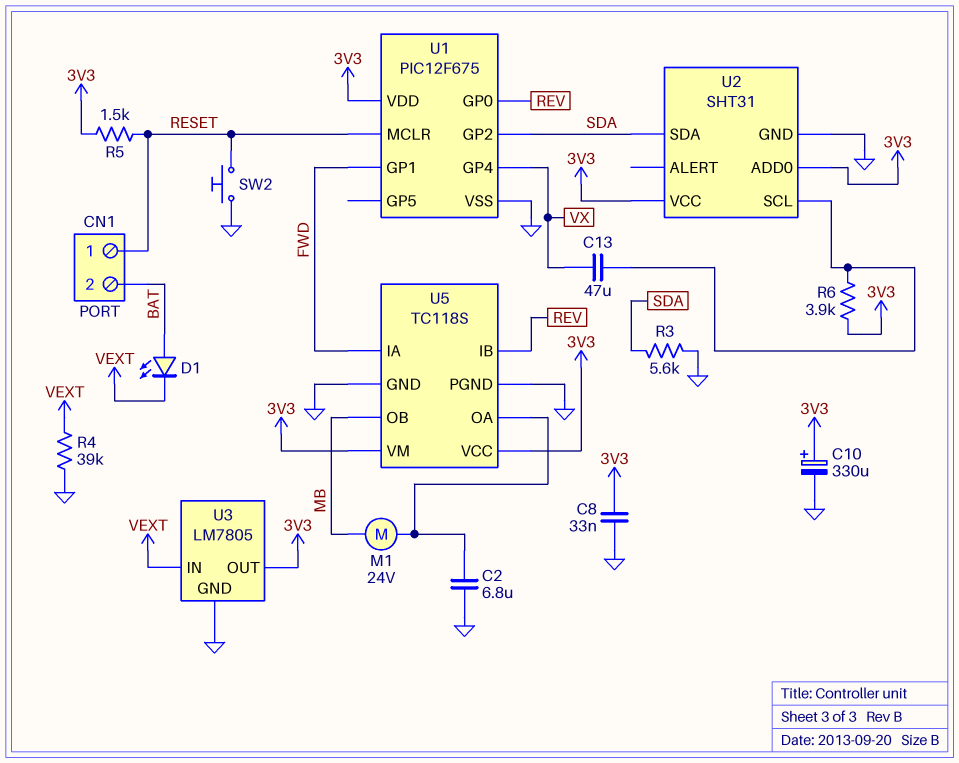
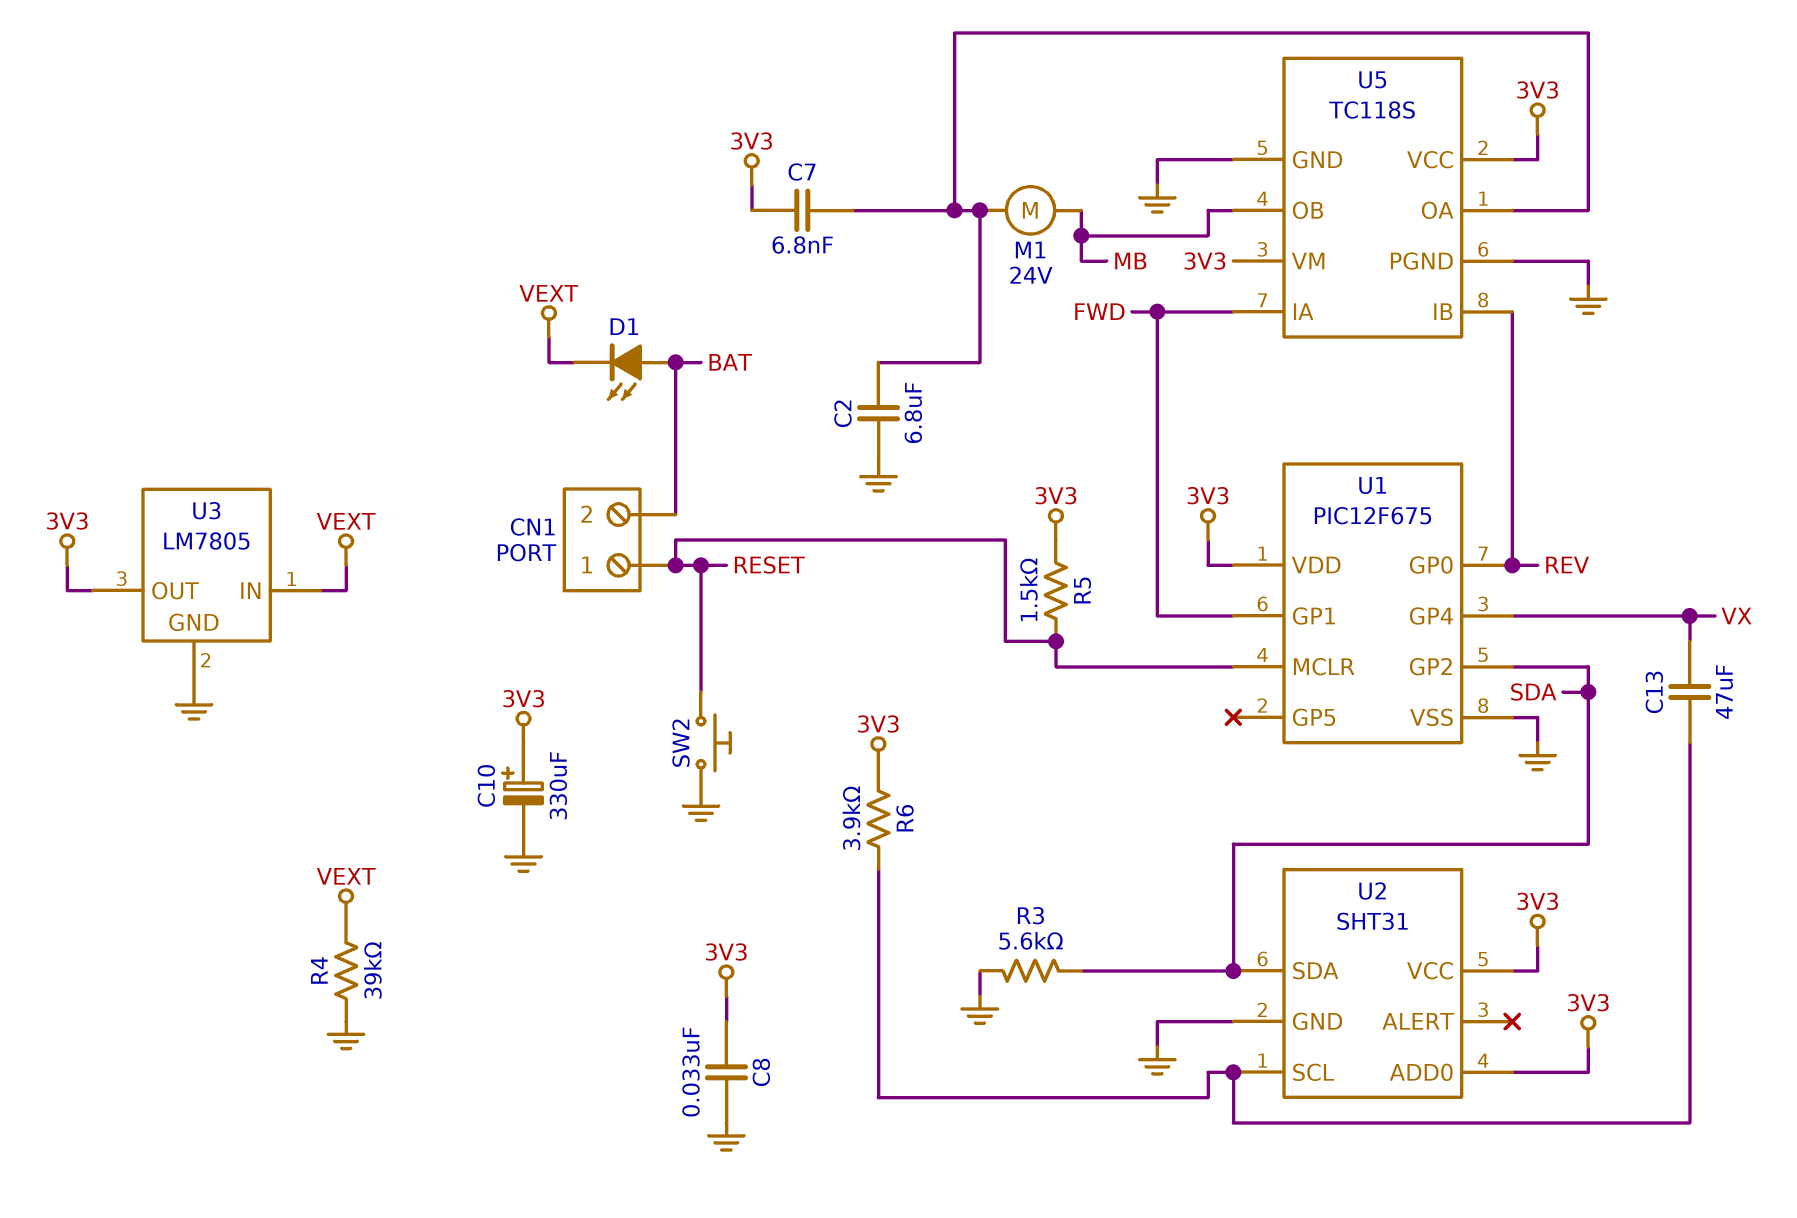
C7: none -> 6.8nF (3V3, U5/OA)

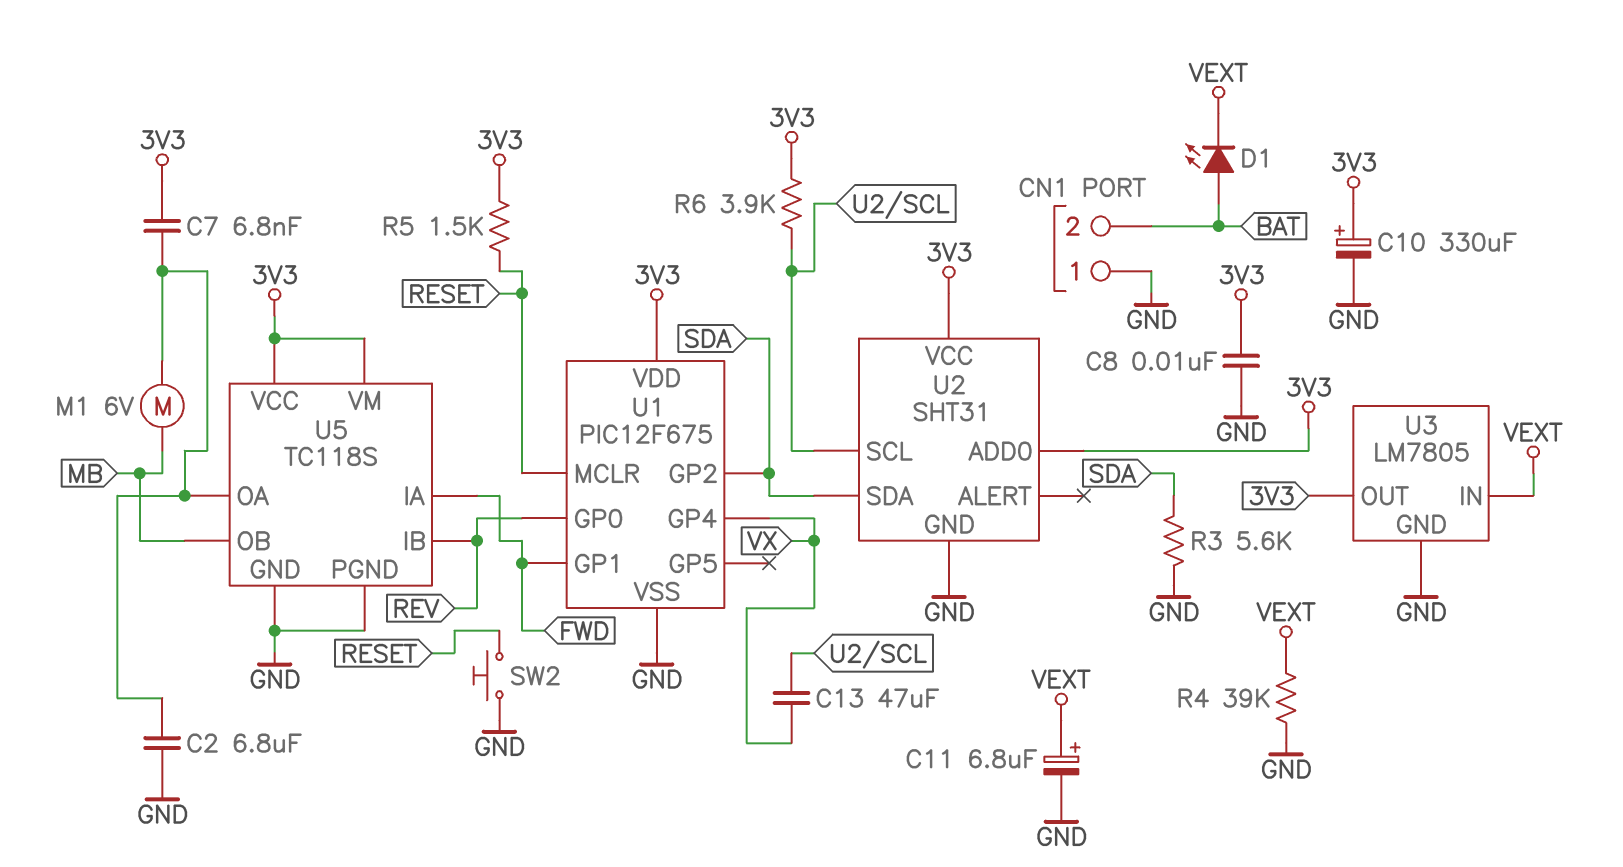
C8: 33nF (3V3, GND) -> 10nF (3V3, GND)
C11: none -> 6.8uF (plus VEXT, minus GND)
CN1 pin 1: RESET -> GND
M1: motor 24V (MB, U5/OA) -> motor 6V (MB, U5/OA)

